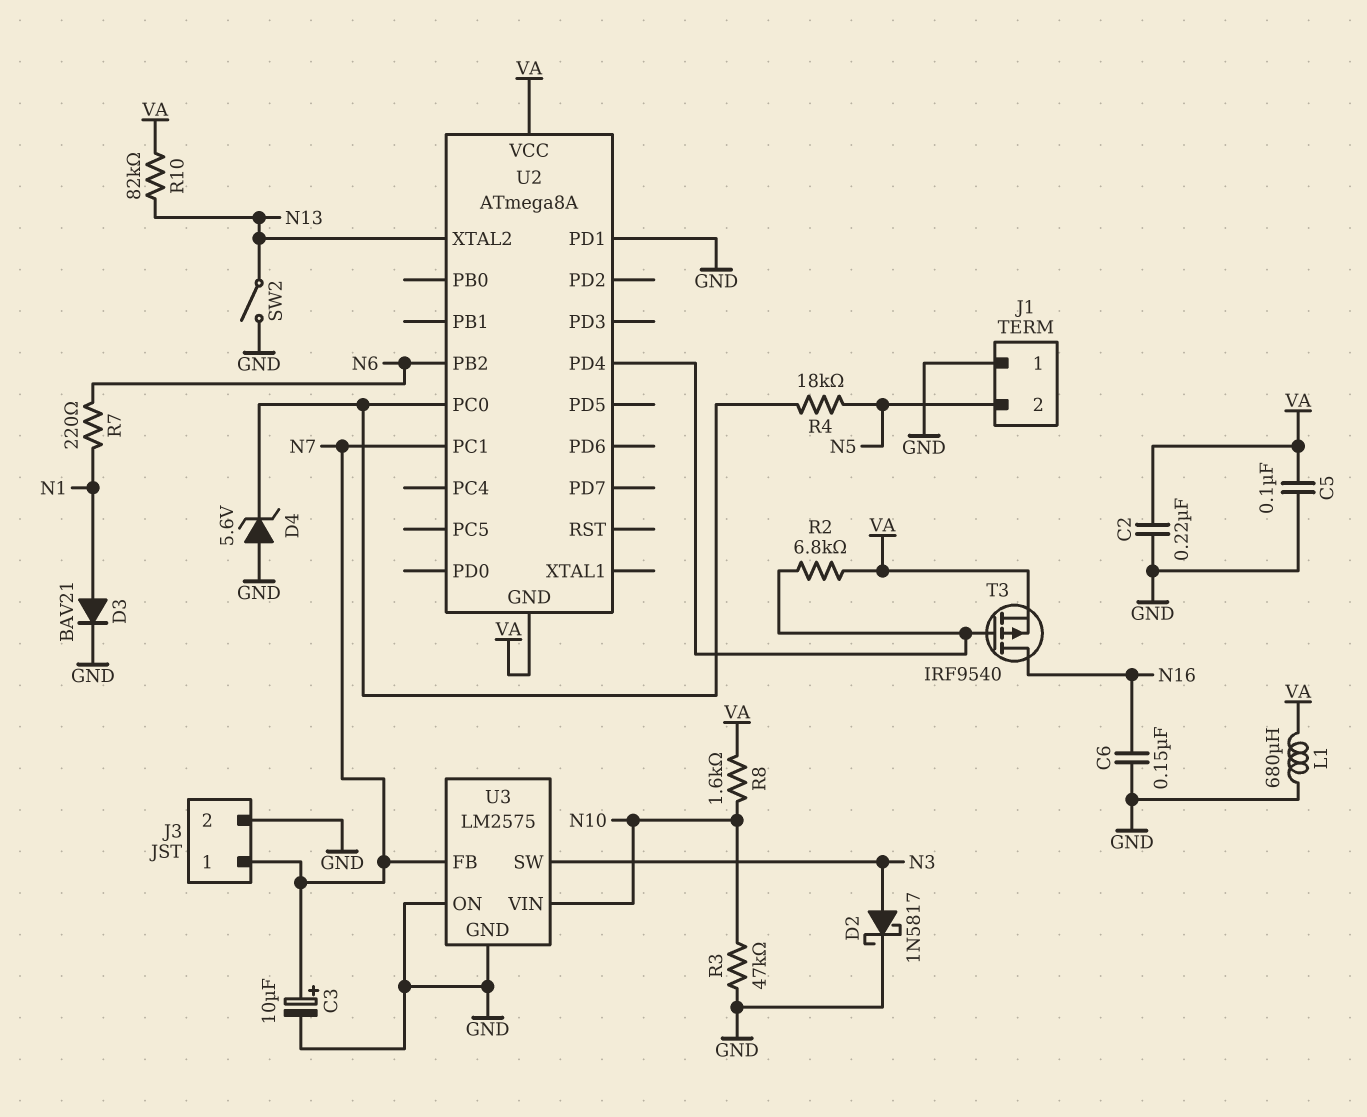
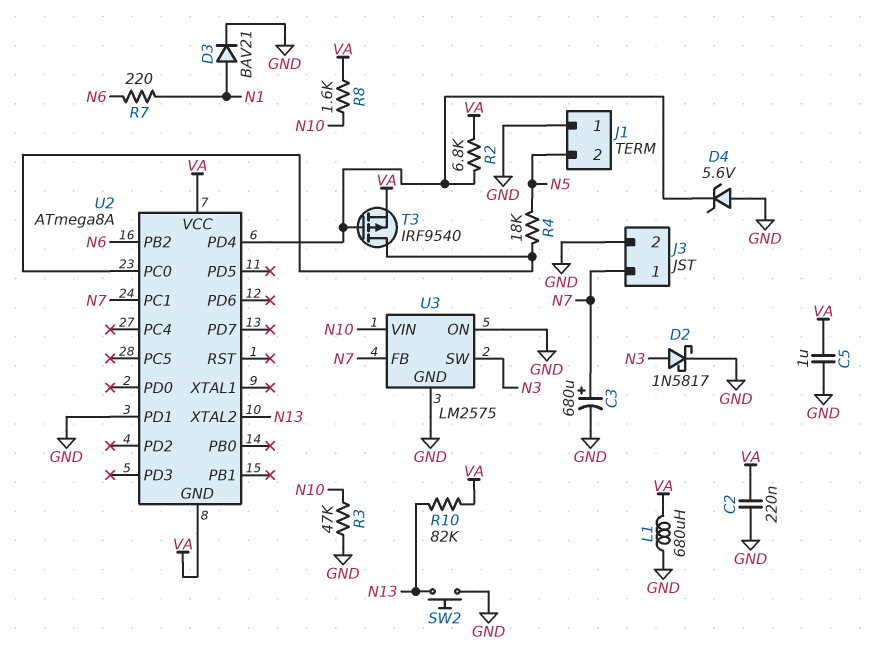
C3: 10uF (plus N7, minus GND) -> 680uF (plus N7, minus GND)
C5: 100nF (GND, VA) -> 1uF (GND, VA)
C6: 150nF (GND, N16) -> none
D4: zener 5.6V (A GND, K U2/PC0) -> zener 5.6V (A GND, K U2/PD4)
SW2: switch (GND, N13) -> button (GND, N13)
T3: PMOS IRF9540 (G U2/PD4, D N16, S VA) -> PMOS IRF9540 (G U2/PD4, D U2/PC0, S VA)

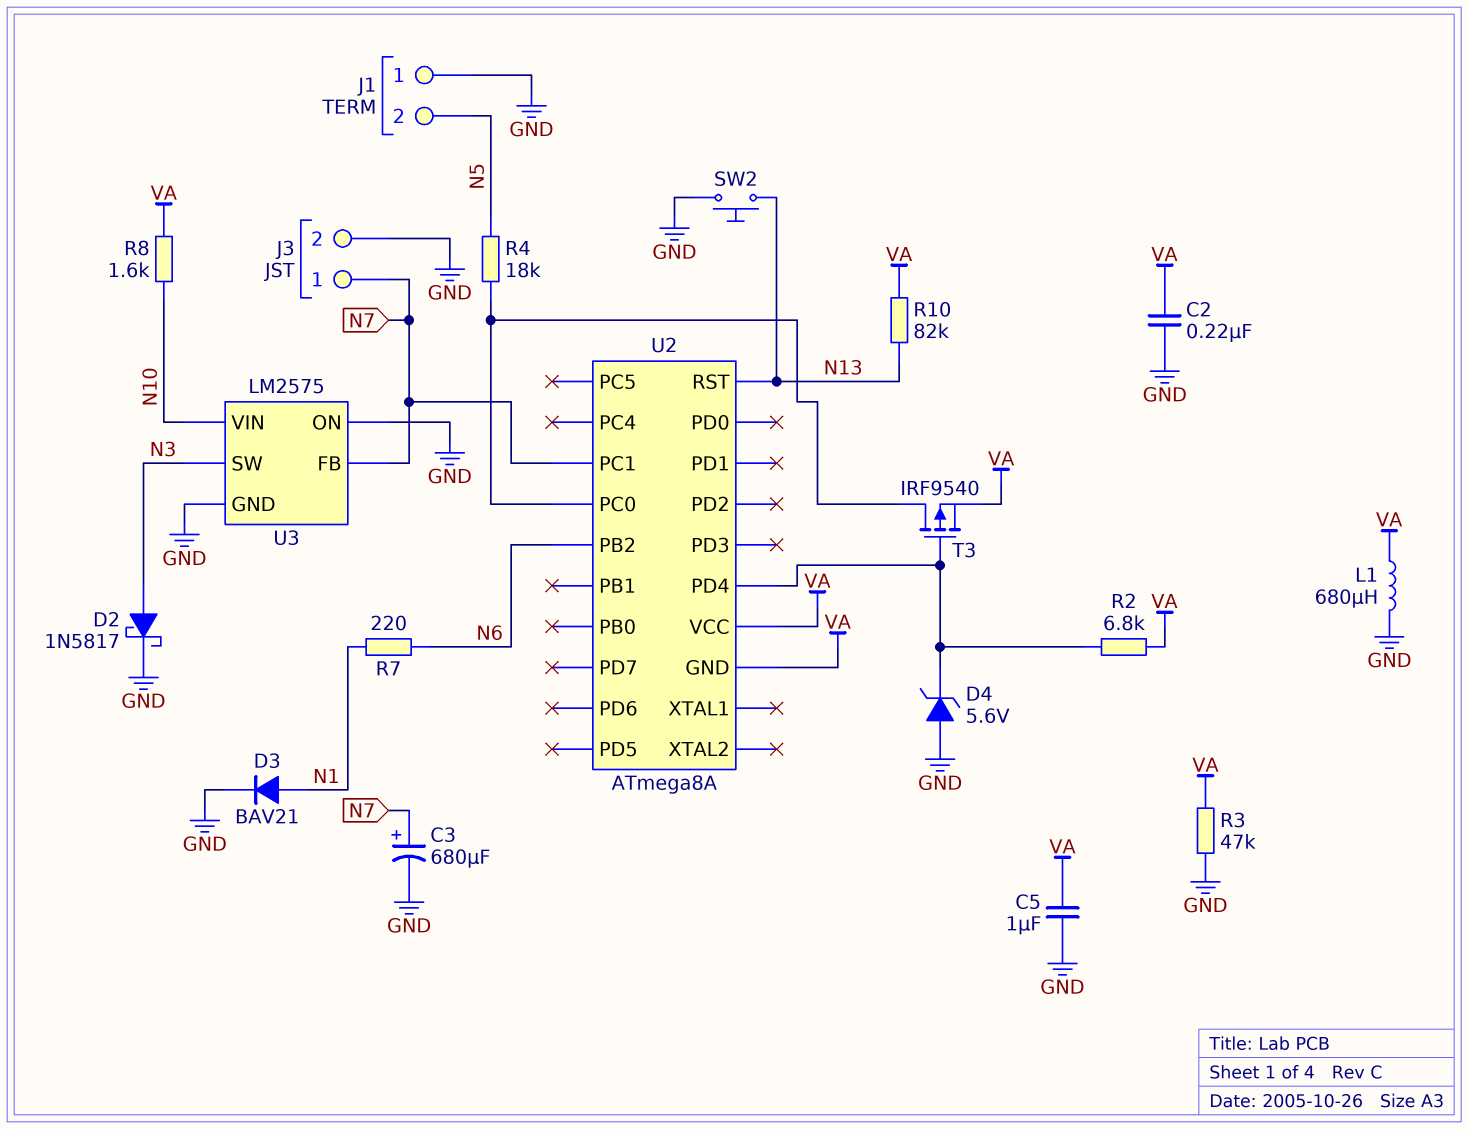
R3: 47k (GND, N10) -> 47k (GND, VA)
U2 pin PD1: GND -> none
U2 pin RST: none -> N13
U2 pin XTAL2: N13 -> none

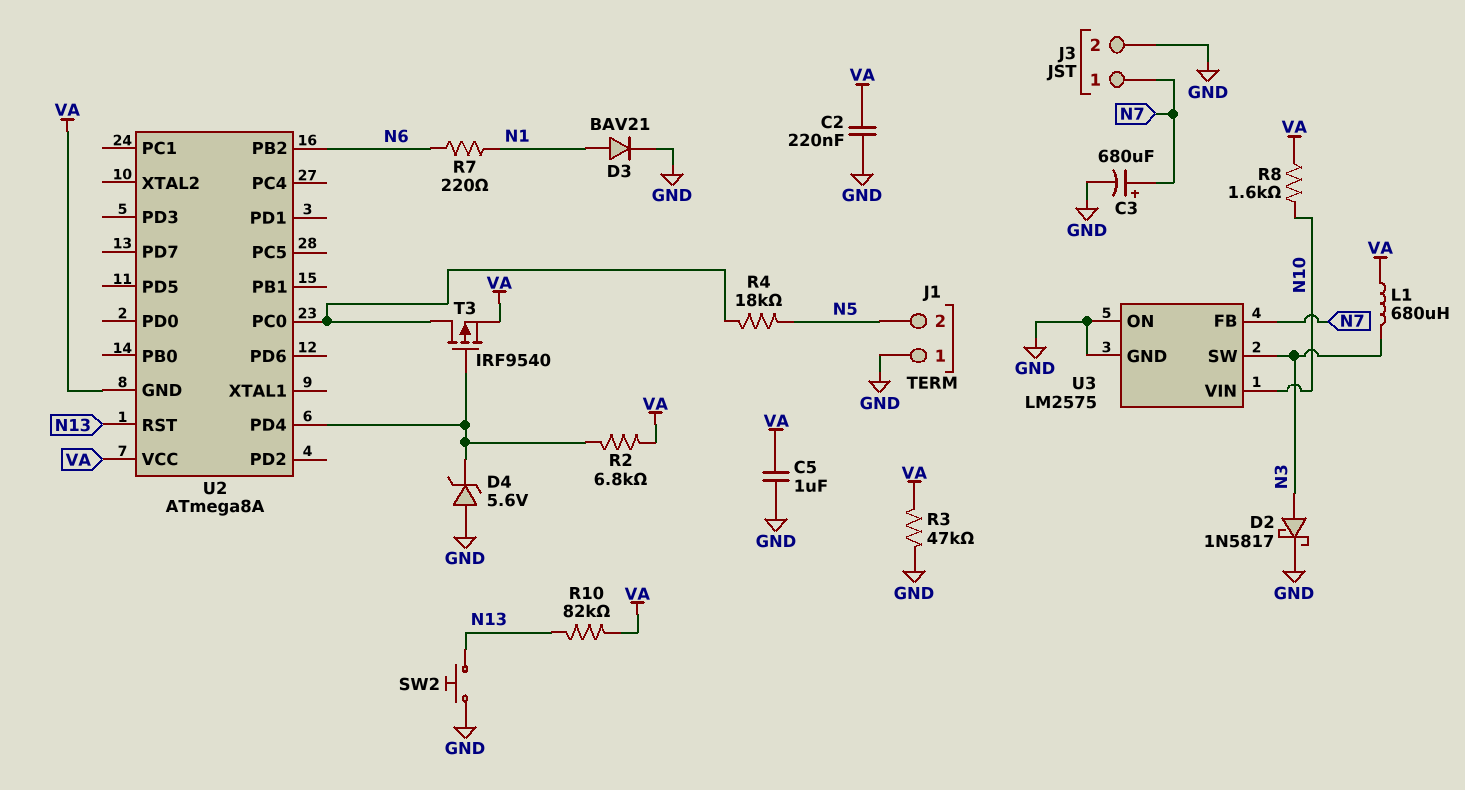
L1: 680uH (GND, VA) -> 680uH (N3, VA)
U2 pin PC1: N7 -> none

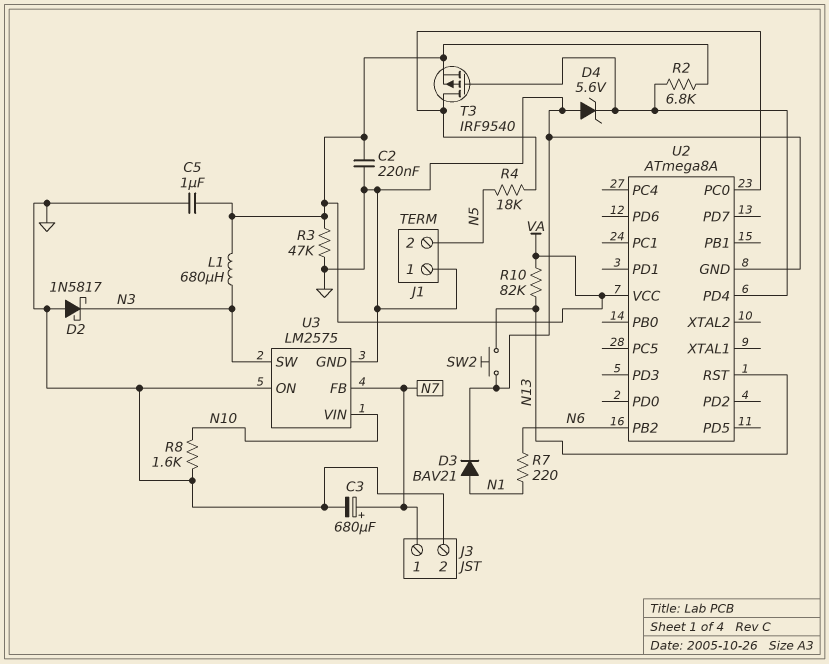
D2: schottky 1N5817 (A N3, K GND) -> schottky 1N5817 (A GND, K N3)
R8: 1.6k (N10, VA) -> 1.6k (GND, N10)
U2 pin GND: VA -> GND

